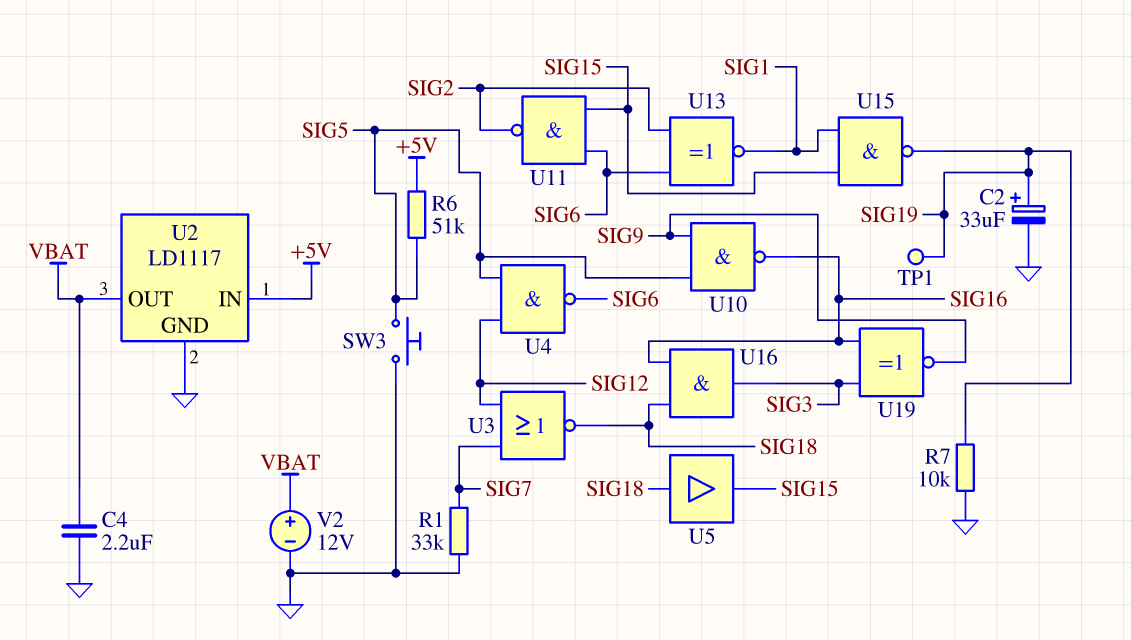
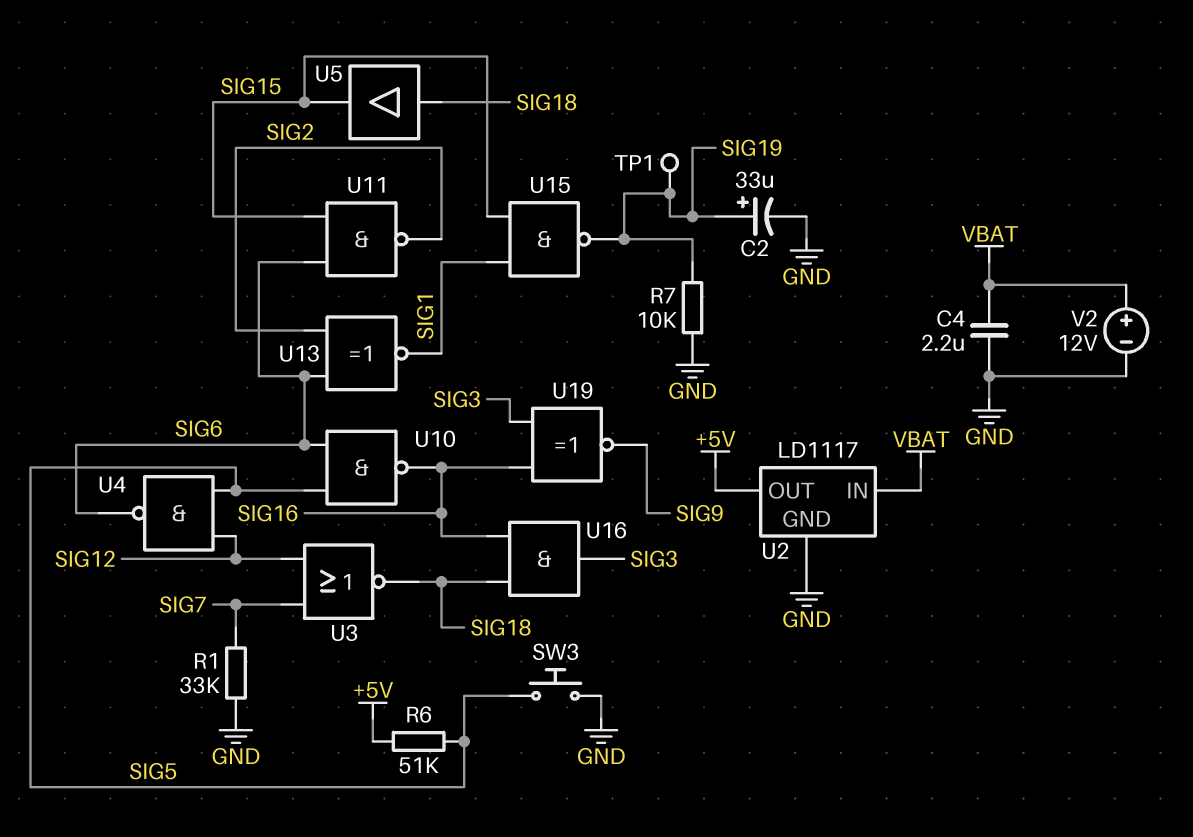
U2 pin IN: +5V -> VBAT
U2 pin OUT: VBAT -> +5V
U10: NAND (in SIG5, in SIG9, out SIG16) -> NAND (in SIG5, in SIG6, out SIG16)

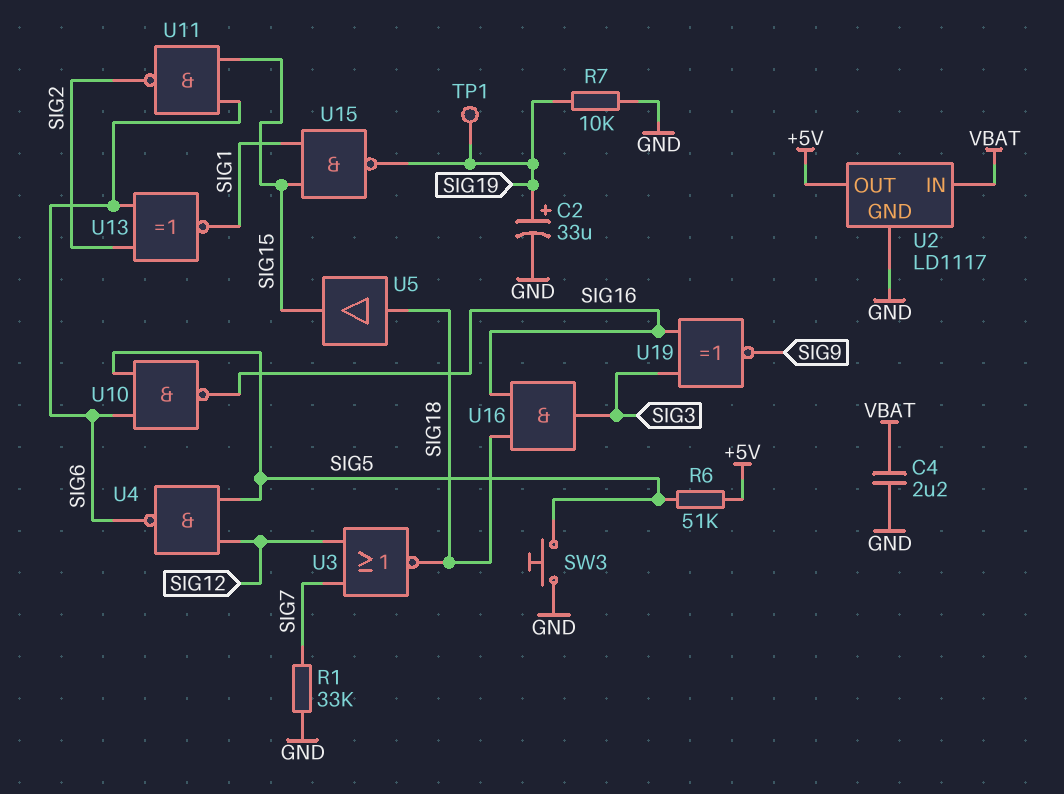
V2: 12V (plus VBAT, minus GND) -> none

